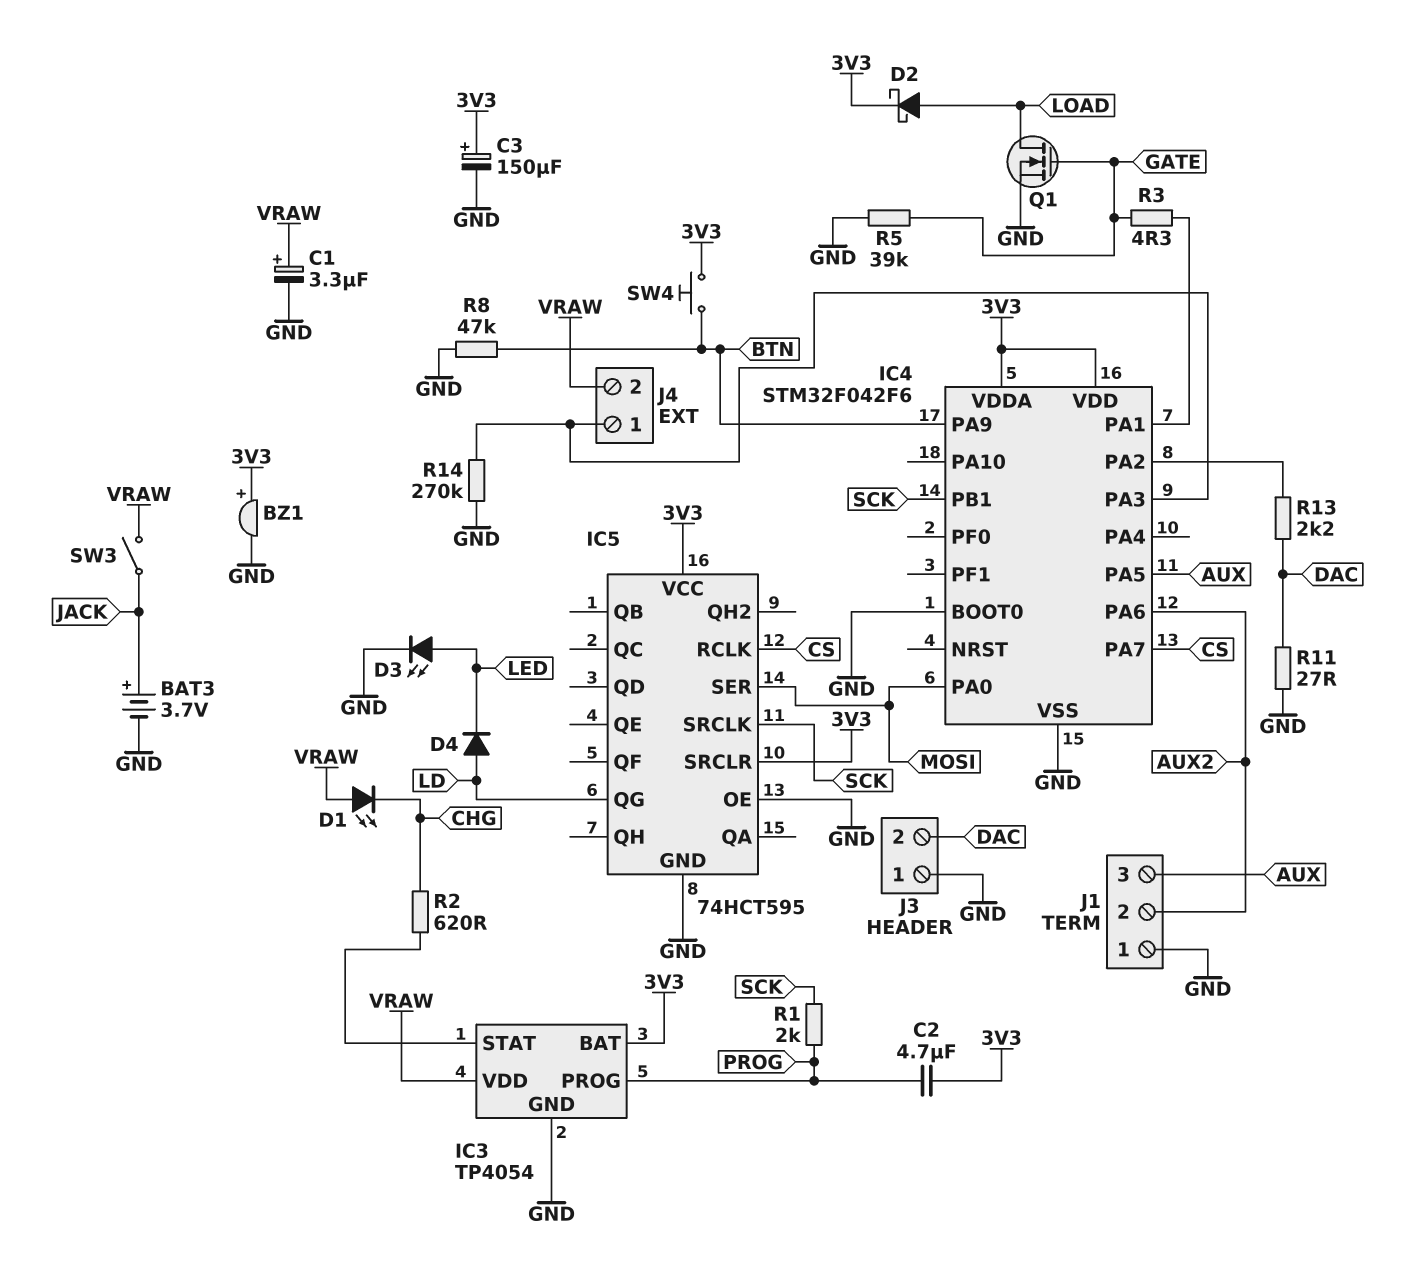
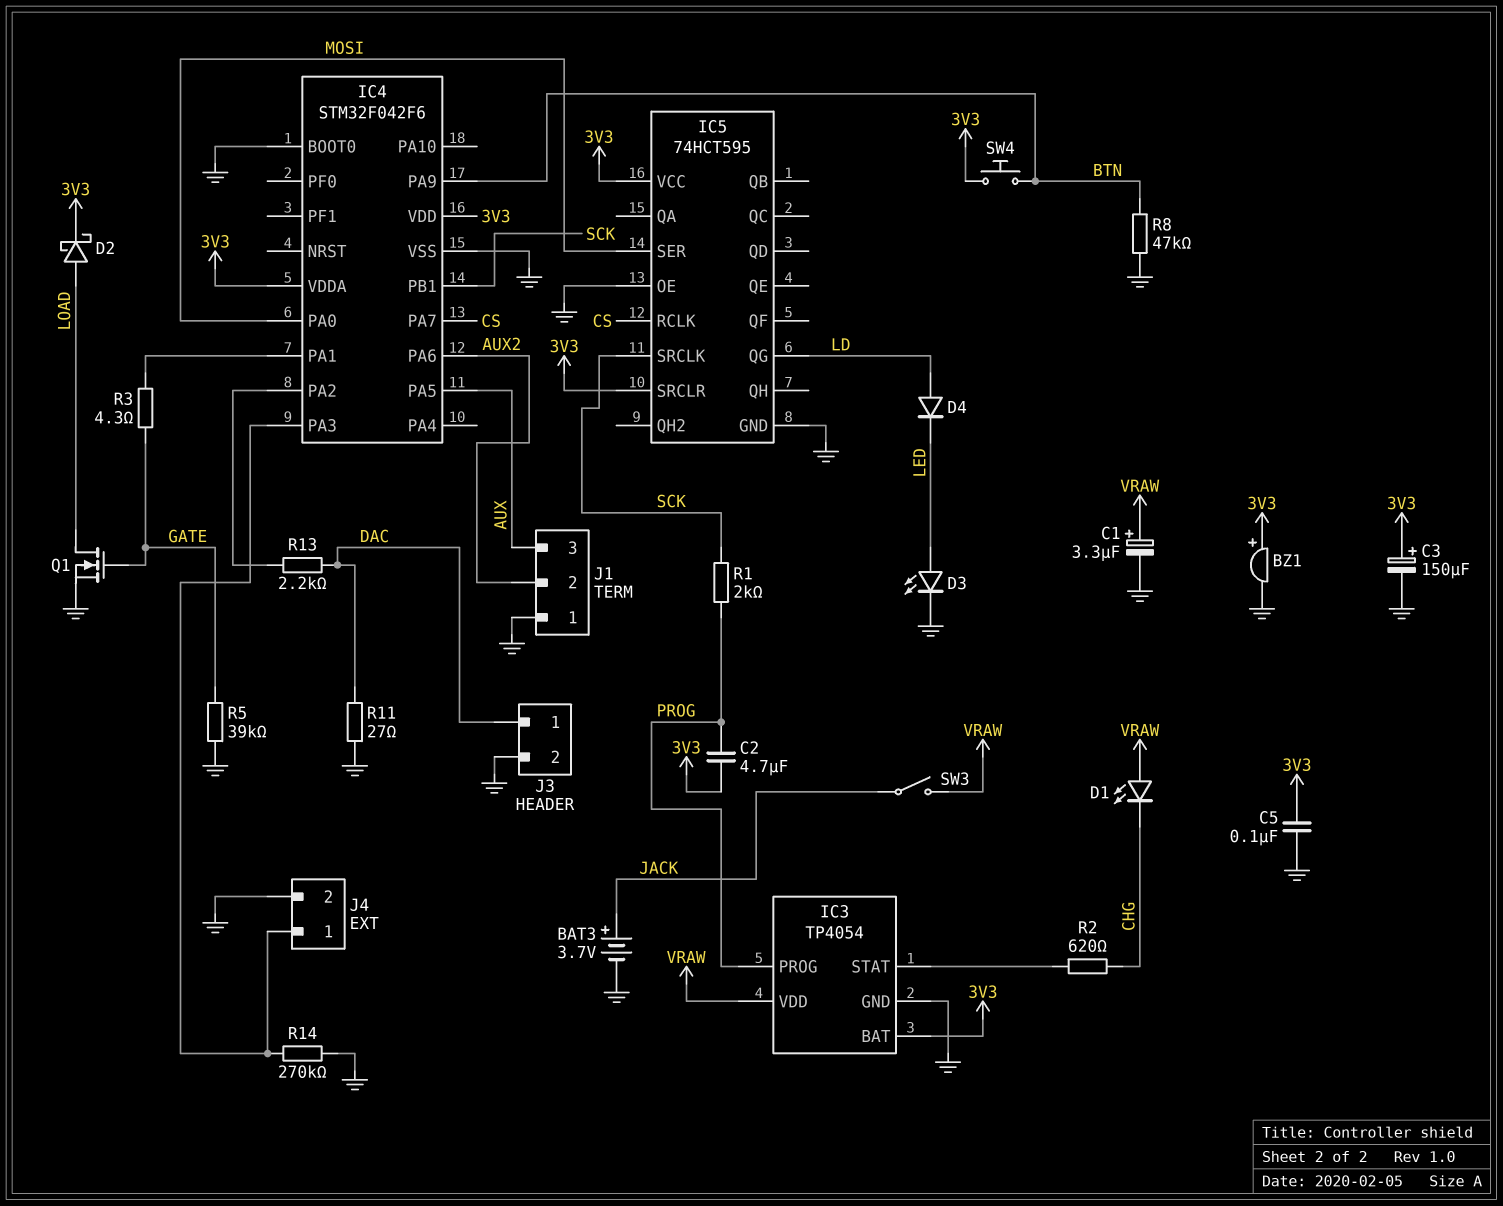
C5: none -> 100nF (3V3, GND)
J3 pin 1: GND -> DAC
J3 pin 2: DAC -> GND
J4 pin 2: VRAW -> GND

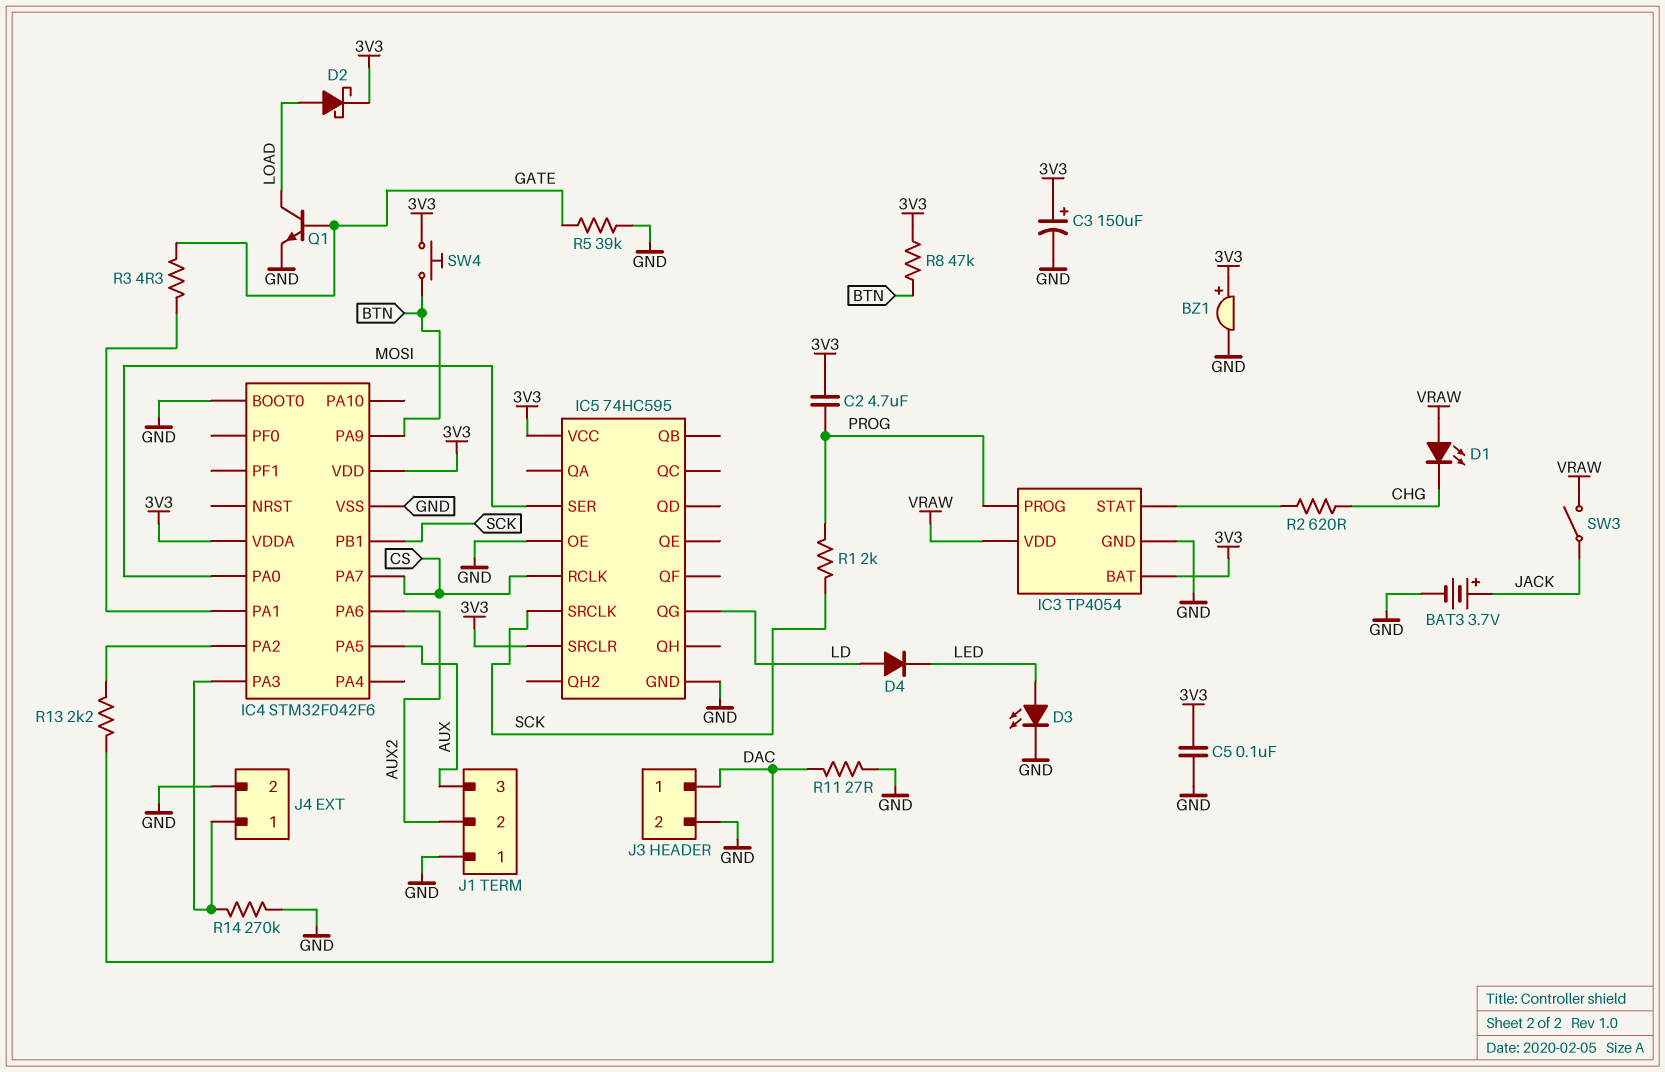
C1: 3.3uF (plus VRAW, minus GND) -> none
IC5: 74HCT595 -> 74HC595
Q1: NMOS (G GATE, D LOAD, S GND) -> NPN (B GATE, C LOAD, E GND)
R8: 47k (BTN, GND) -> 47k (3V3, BTN)

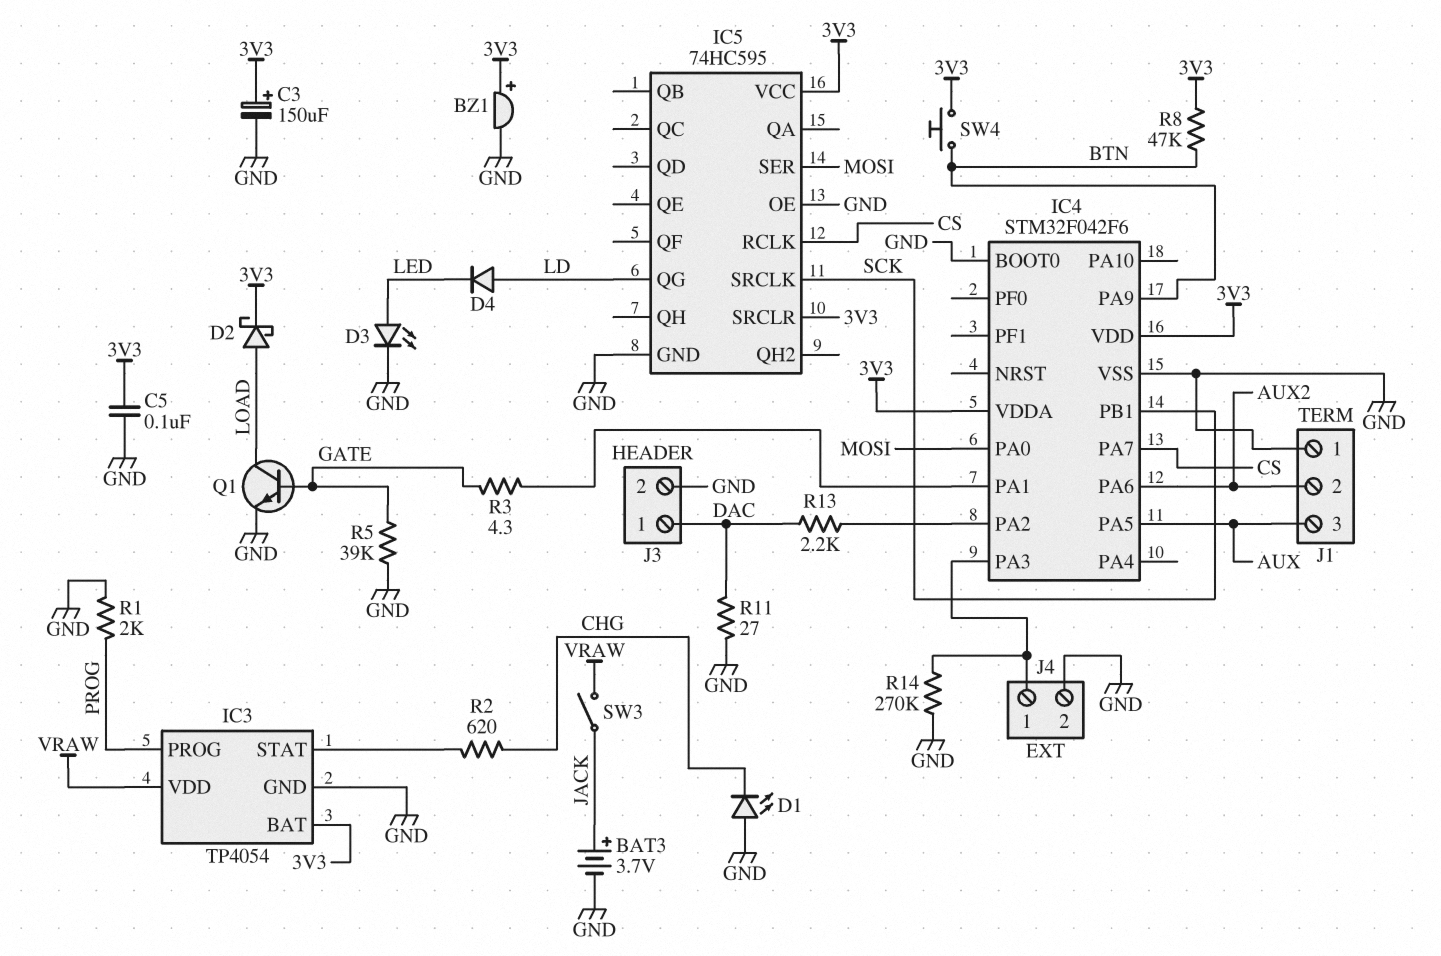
C2: 4.7uF (3V3, PROG) -> none
D1: LED (A VRAW, K CHG) -> LED (A GND, K CHG)
R1: 2k (PROG, SCK) -> 2k (GND, PROG)

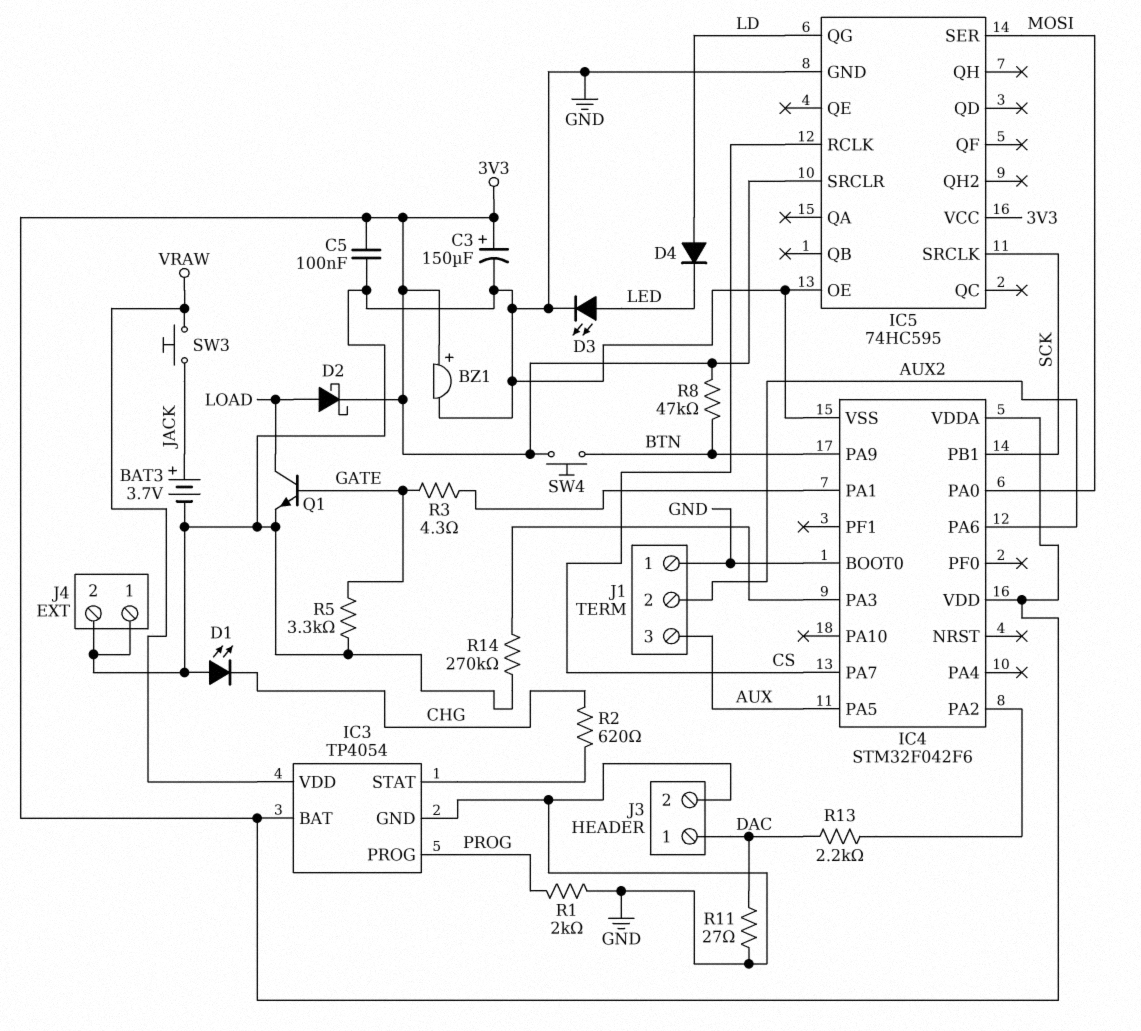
J4 pin 1: IC4/PA3 -> GND
R5: 39k (GATE, GND) -> 3.3k (GATE, GND)
SW3: switch (JACK, VRAW) -> button (JACK, VRAW)

